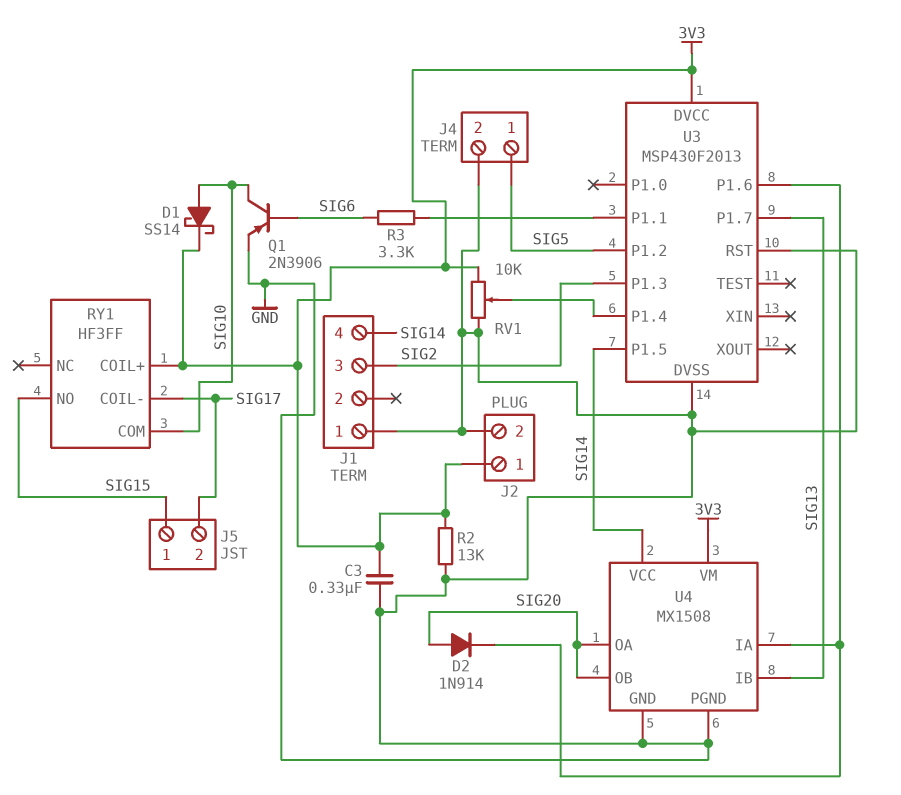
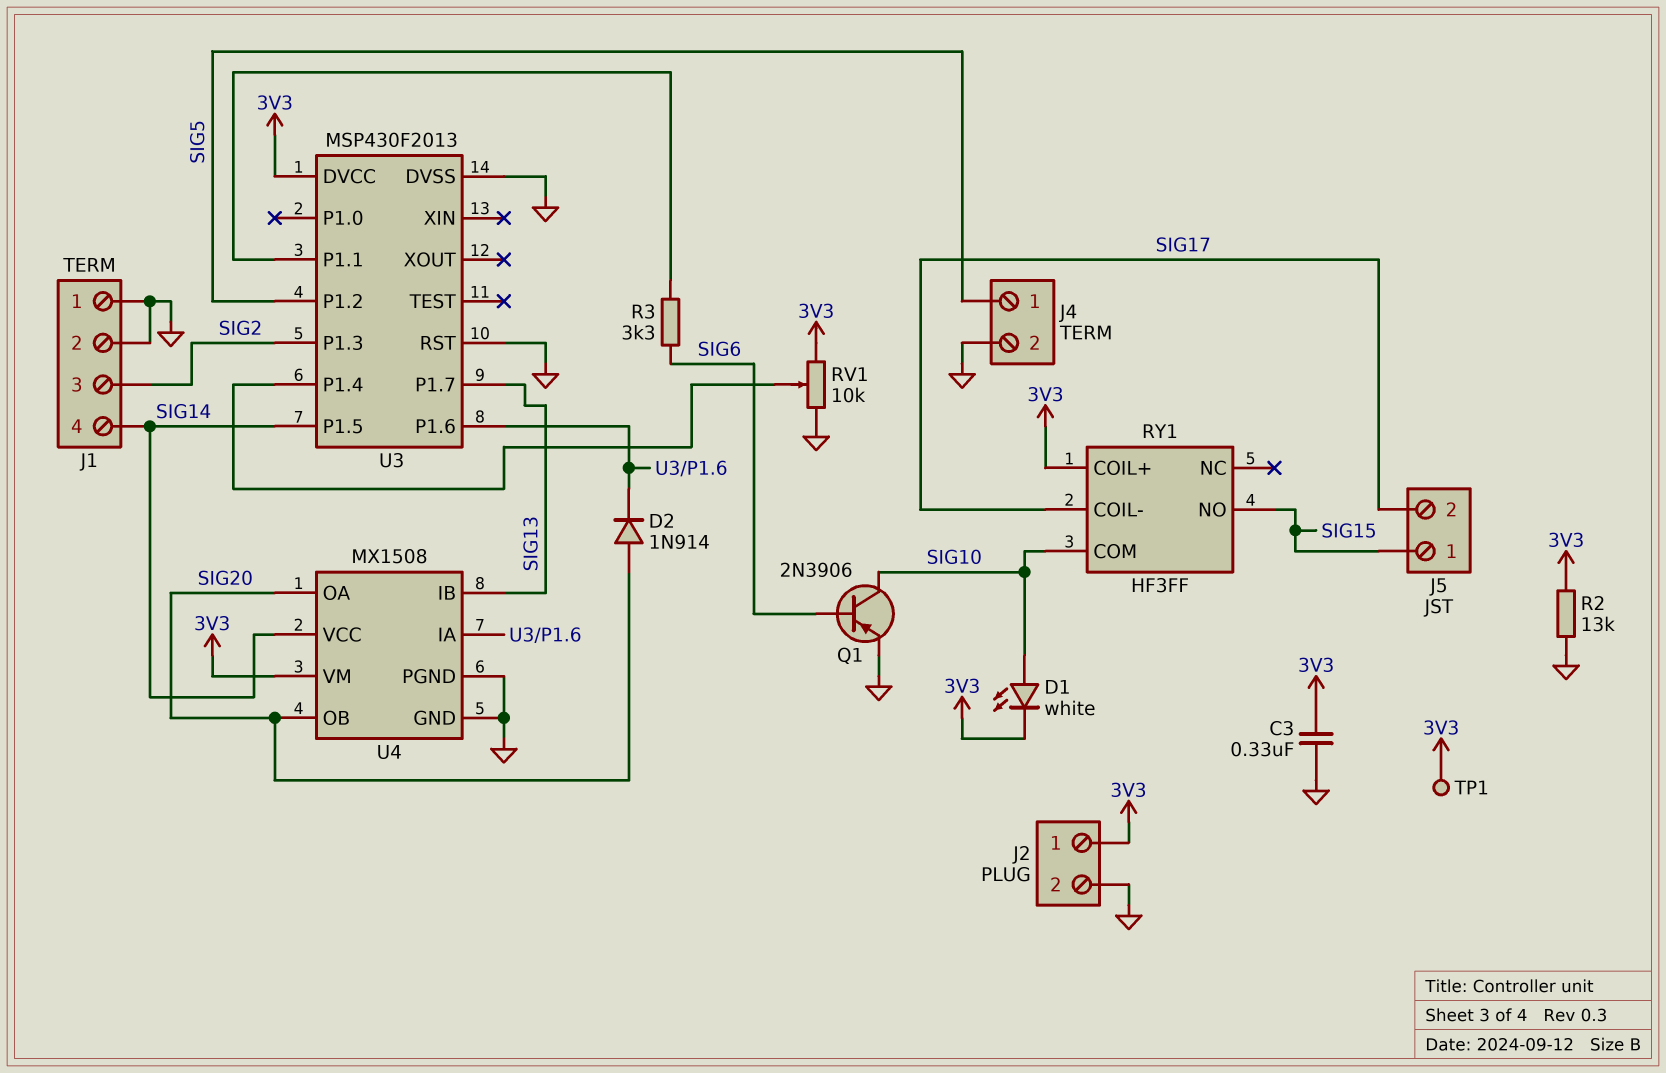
D1: schottky SS14 (A SIG10, K 3V3) -> LED white (A SIG10, K 3V3)
J1 pin 2: none -> GND
TP1: none -> test point (3V3)

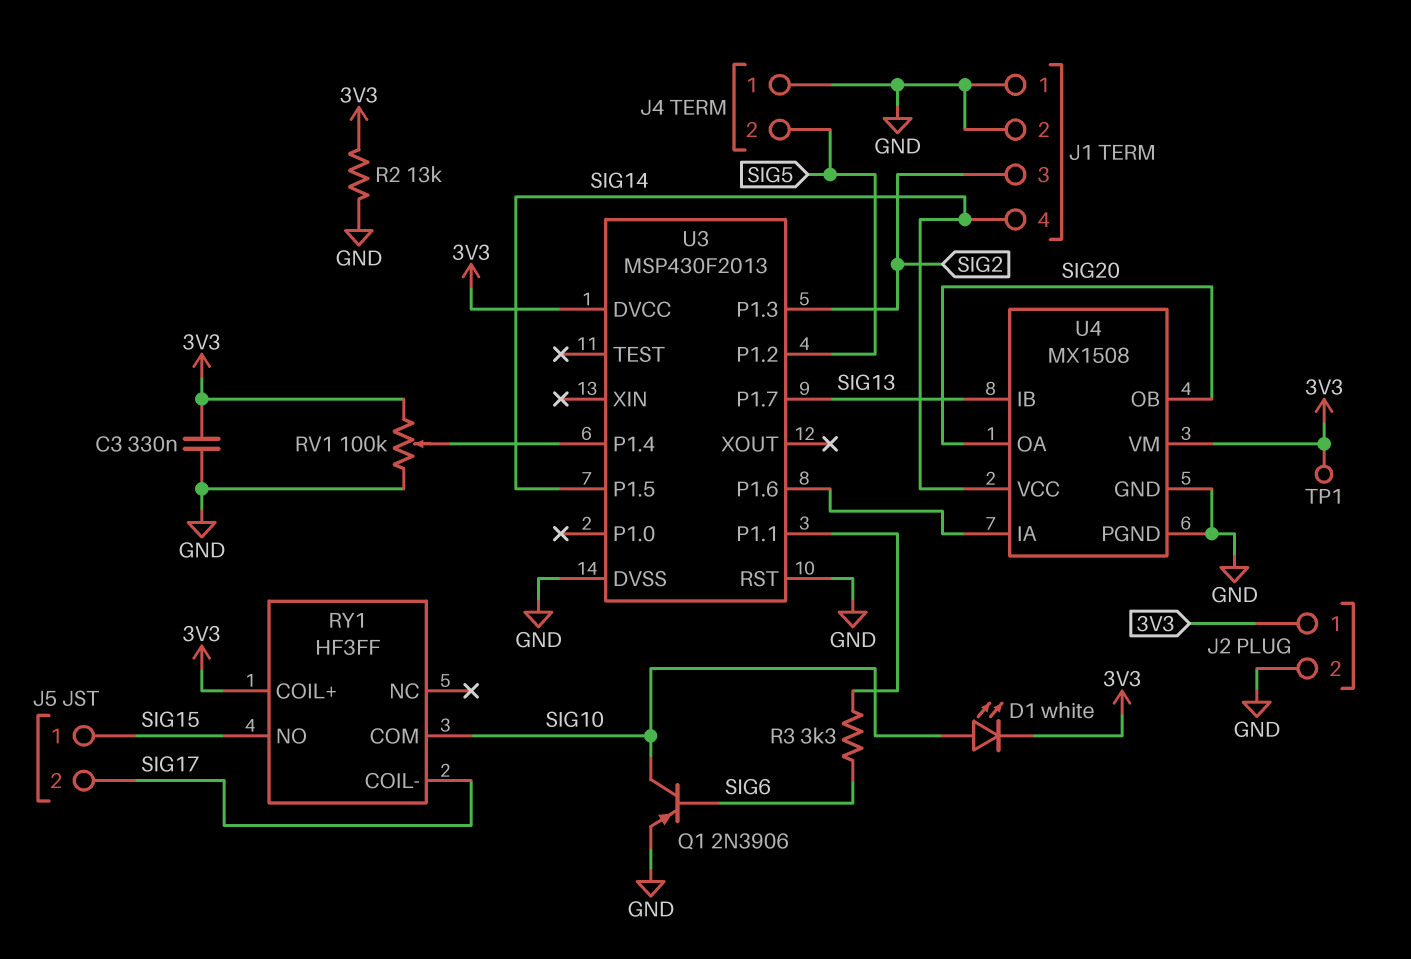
D2: diode 1N914 (A SIG20, K U3/P1.6) -> none
J4 pin 1: SIG5 -> GND
J4 pin 2: GND -> SIG5
RV1: 10k (3V3, GND, wiper U3/P1.4) -> 100k (3V3, GND, wiper U3/P1.4)

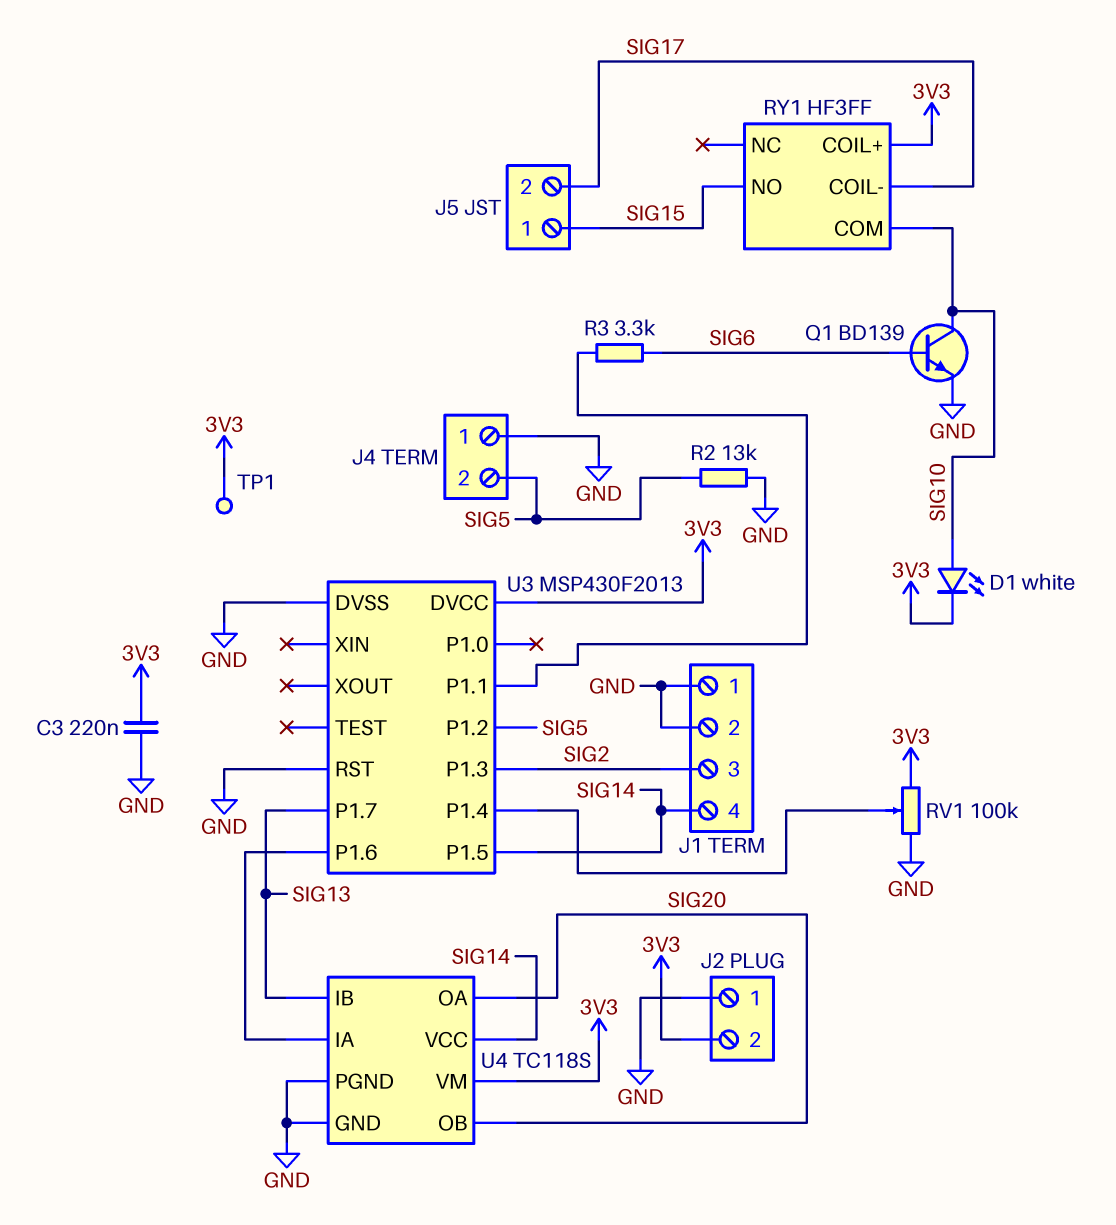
C3: 330nF (3V3, GND) -> 220nF (3V3, GND)
J2 pin 1: 3V3 -> GND
J2 pin 2: GND -> 3V3
Q1: PNP 2N3906 (B SIG6, C SIG10, E GND) -> NPN BD139 (B SIG6, C SIG10, E GND)
R2: 13k (3V3, GND) -> 13k (GND, SIG5)
U4: MX1508 -> TC118S

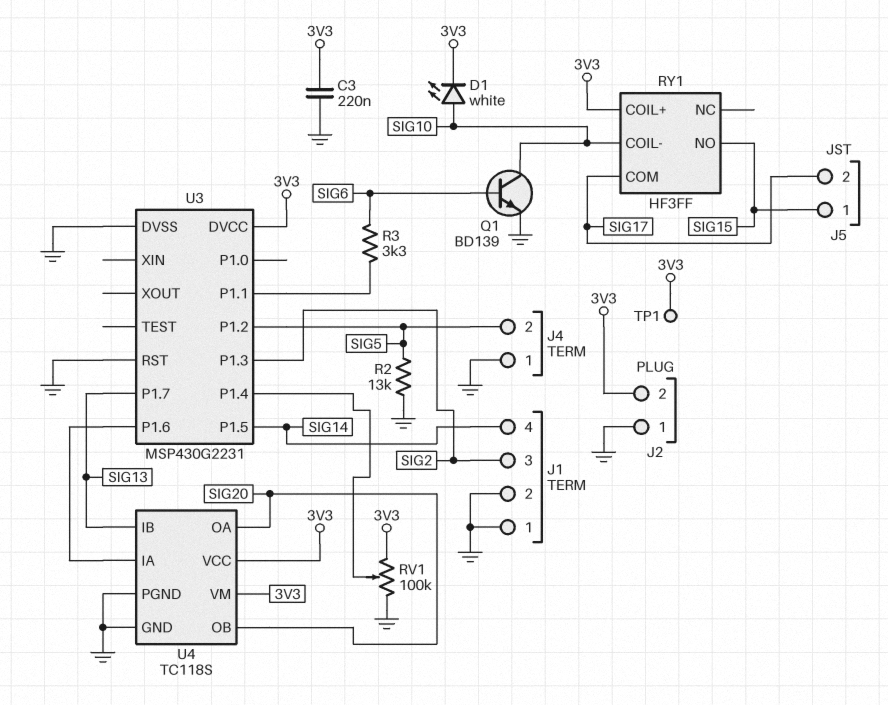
RY1 pin COIL-: SIG17 -> SIG10
RY1 pin COM: SIG10 -> SIG17
U3: MSP430F2013 -> MSP430G2231
U4 pin VCC: SIG14 -> 3V3

